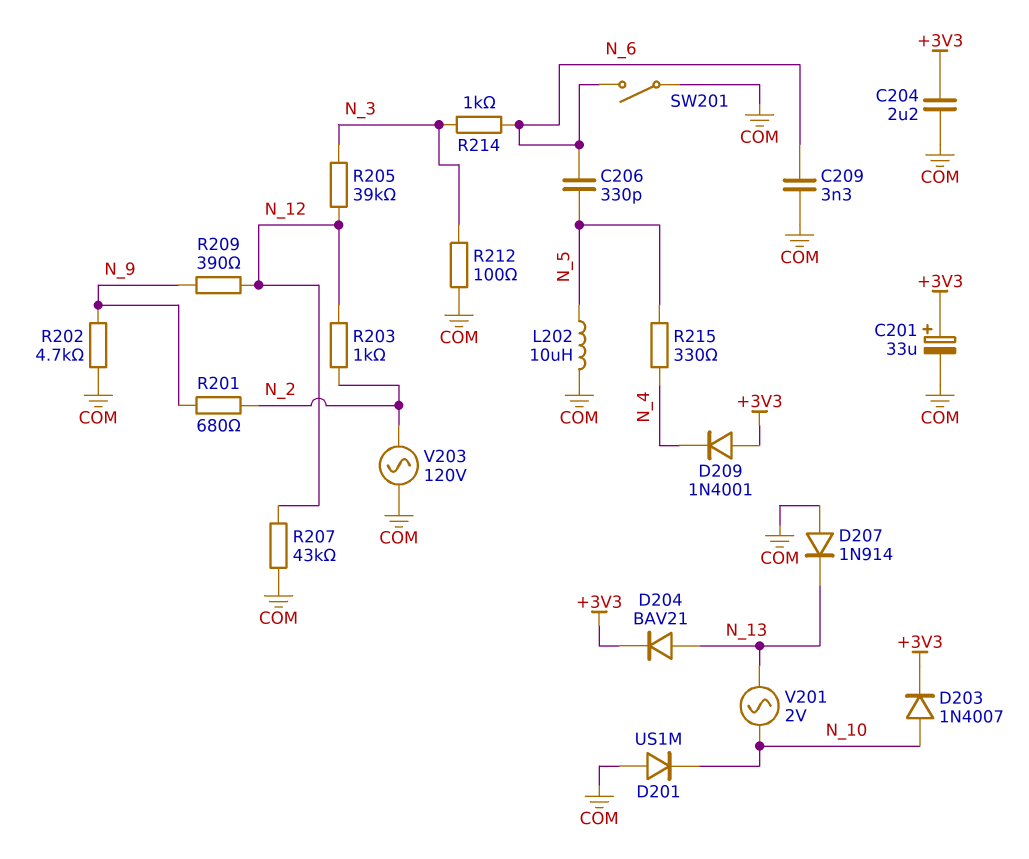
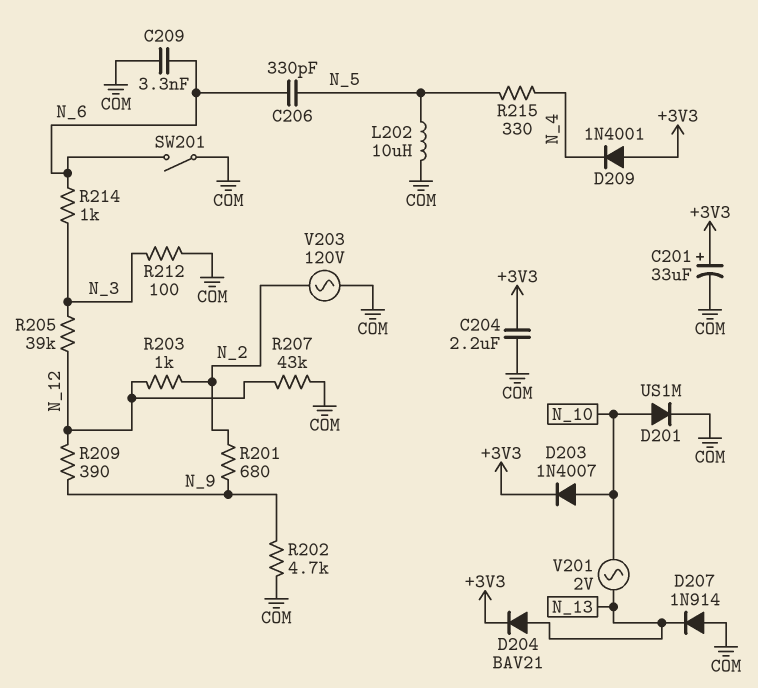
D201: diode US1M (A COM, K N_10) -> diode US1M (A N_10, K COM)

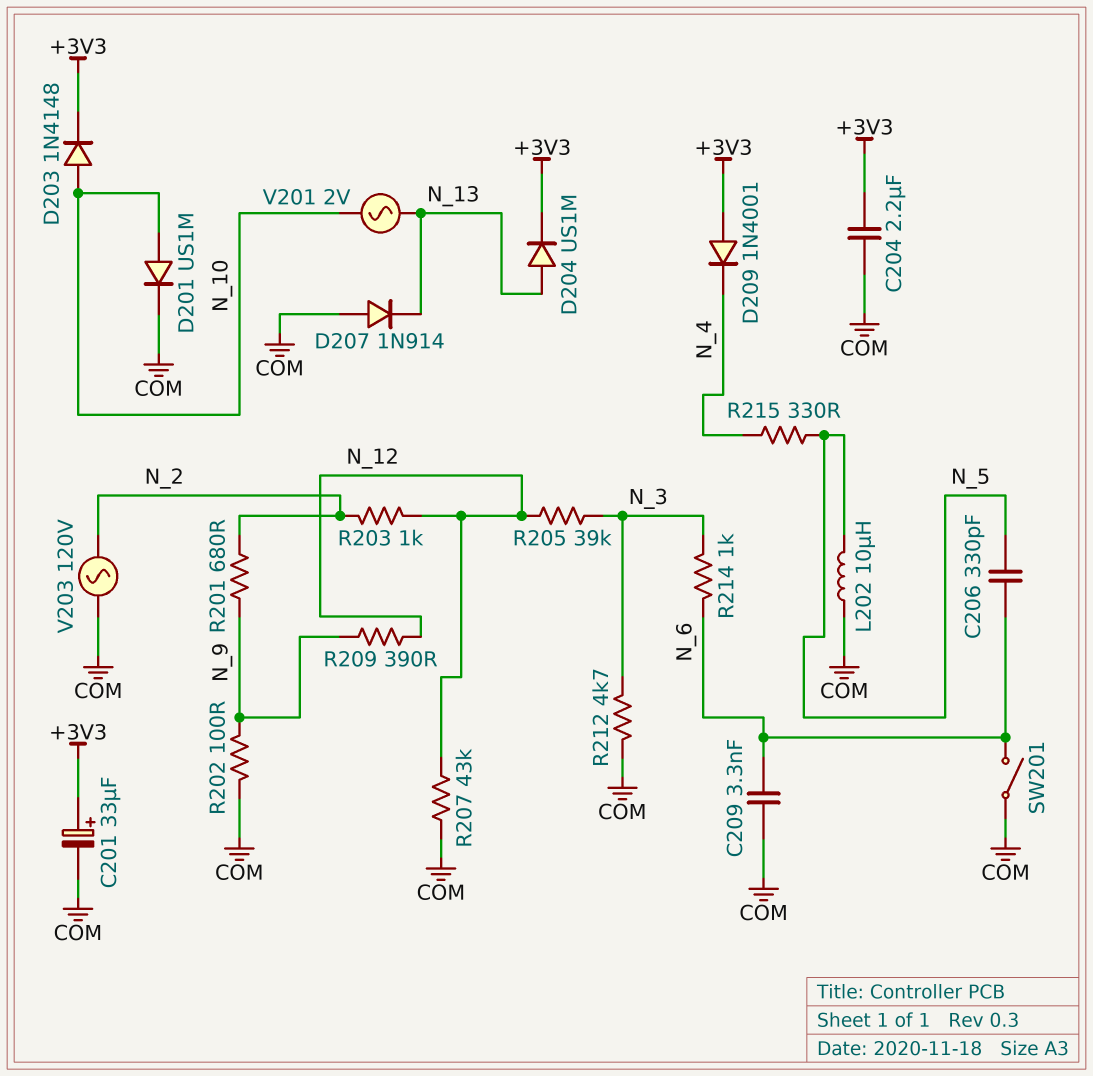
D203: diode 1N4007 (A N_10, K +3V3) -> diode 1N4148 (A N_10, K +3V3)
D204: diode BAV21 (A N_13, K +3V3) -> diode US1M (A N_13, K +3V3)
R202: 4.7k (COM, N_9) -> 100 (COM, N_9)
R212: 100 (COM, N_3) -> 4.7k (COM, N_3)

